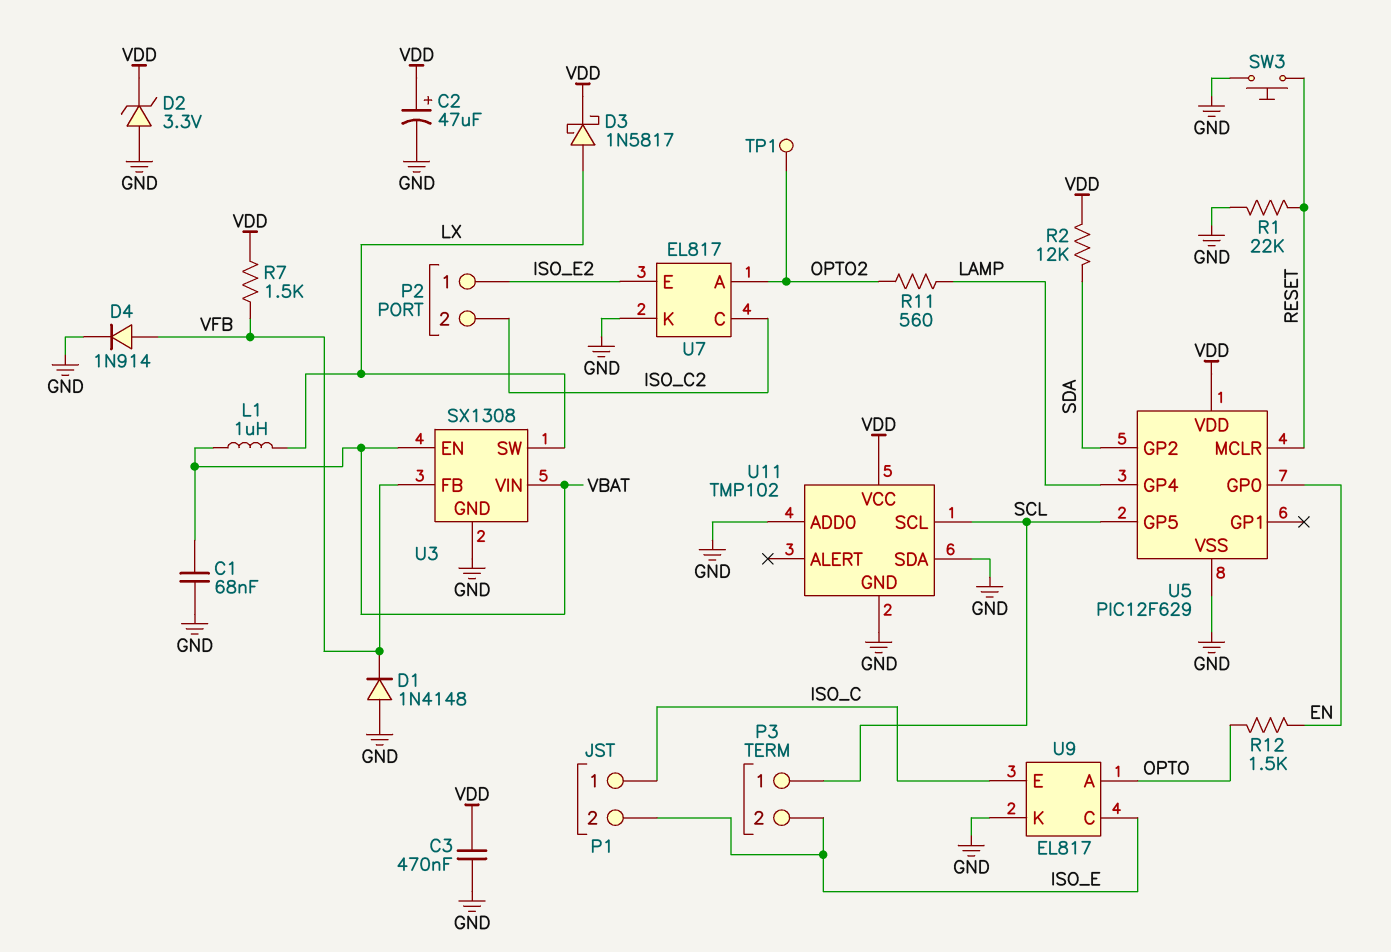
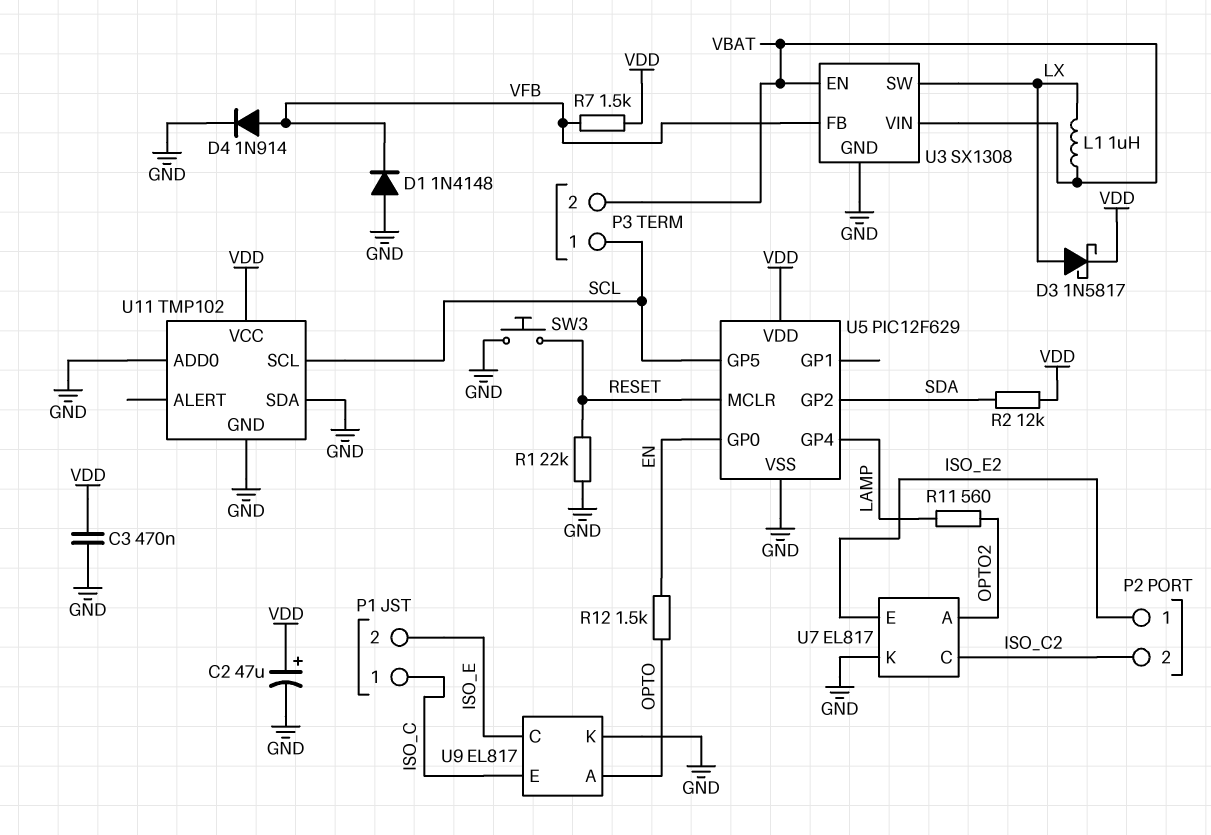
C1: 68nF (GND, VBAT) -> none
D2: zener 3.3V (A GND, K VDD) -> none
P3 pin 2: ISO_E -> VBAT
TP1: test point (OPTO2) -> none

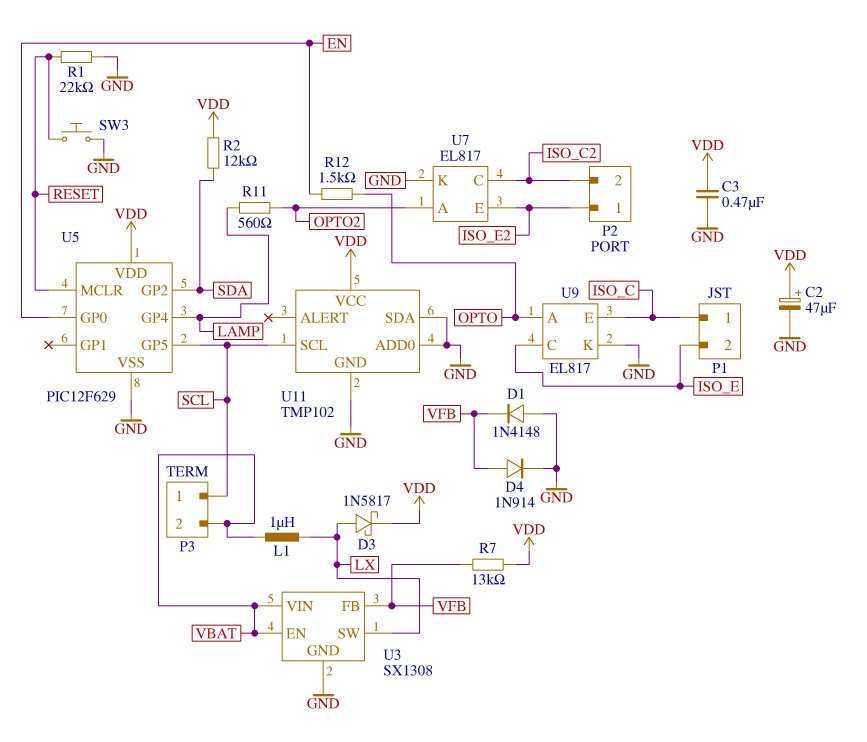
R7: 1.5k (VDD, VFB) -> 13k (VDD, VFB)

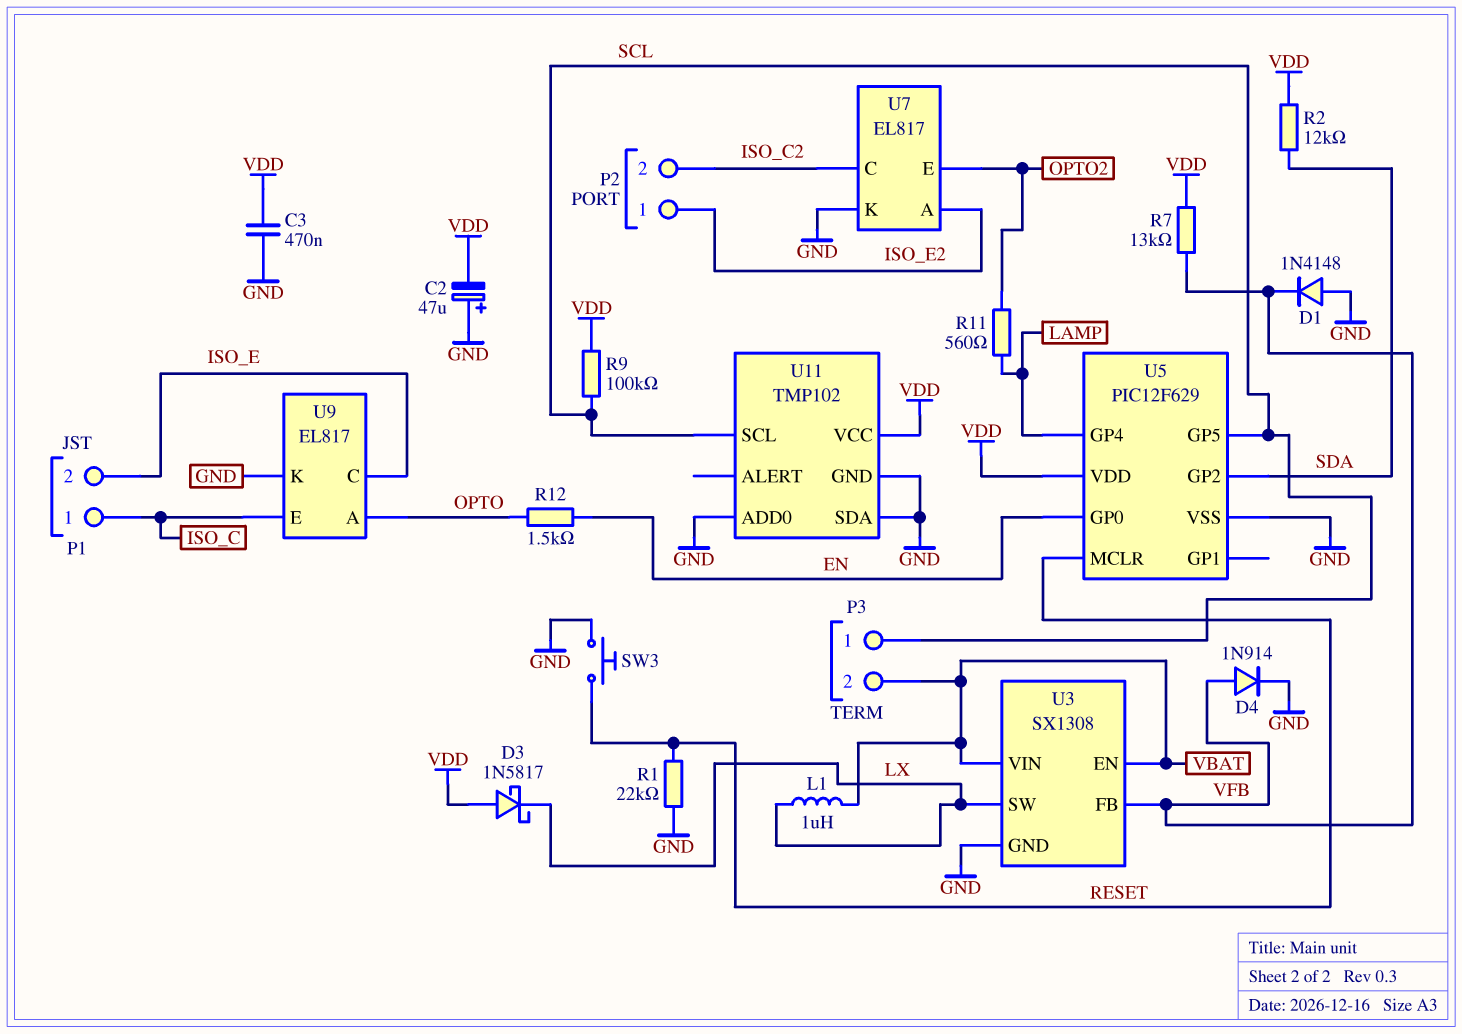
C2: 47uF (plus VDD, minus GND) -> 47uF (plus GND, minus VDD)
D3: schottky 1N5817 (A LX, K VDD) -> schottky 1N5817 (A VDD, K LX)
R9: none -> 100k (SCL, VDD)
U7 pin A: OPTO2 -> ISO_E2
U7 pin E: ISO_E2 -> OPTO2

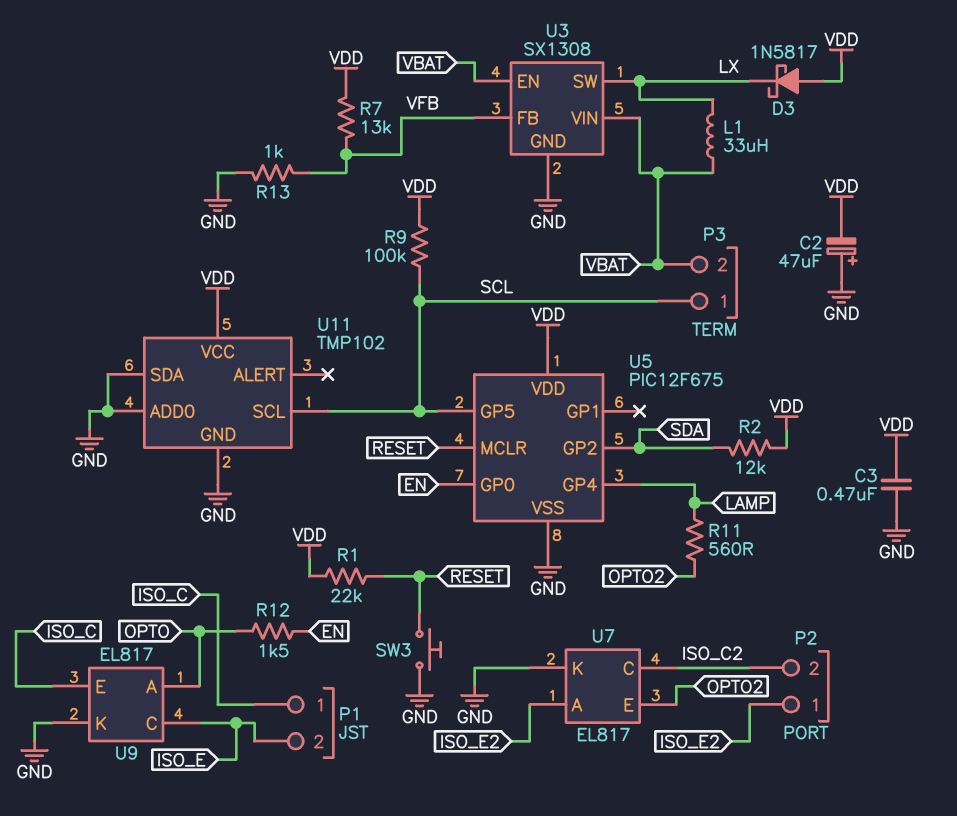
D1: diode 1N4148 (A GND, K VFB) -> none
D4: diode 1N914 (A VFB, K GND) -> none
L1: 1uH (LX, VBAT) -> 33uH (LX, VBAT)
R1: 22k (GND, RESET) -> 22k (RESET, VDD)
R13: none -> 1k (GND, VFB)
U5: PIC12F629 -> PIC12F675

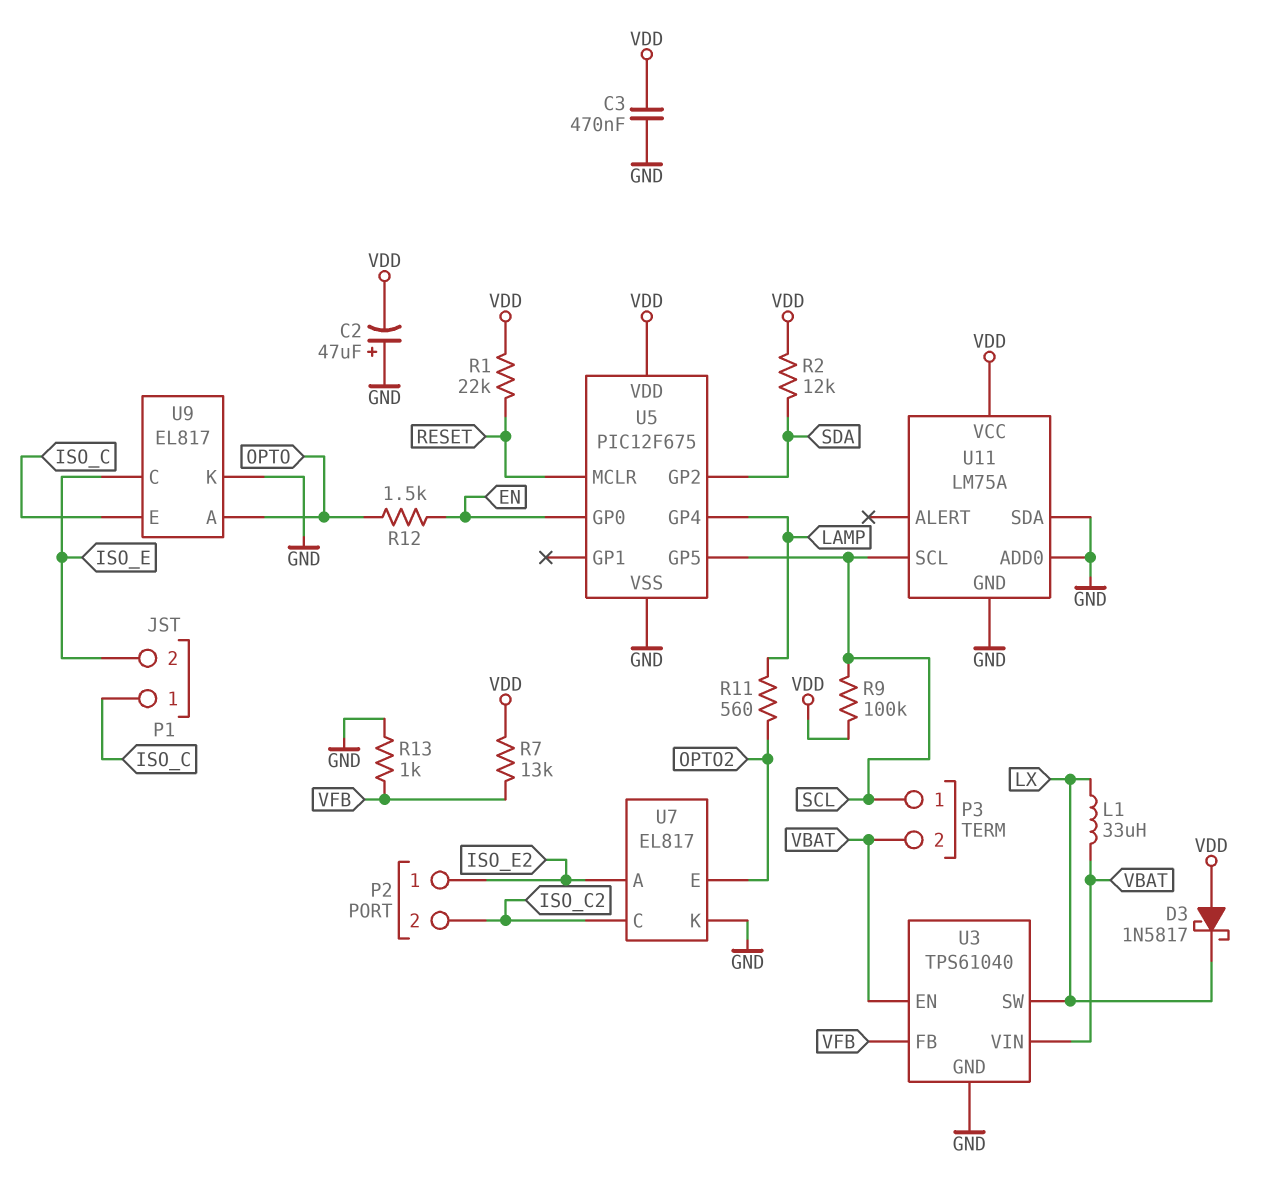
SW3: button (GND, RESET) -> none
U3: SX1308 -> TPS61040
U11: TMP102 -> LM75A

